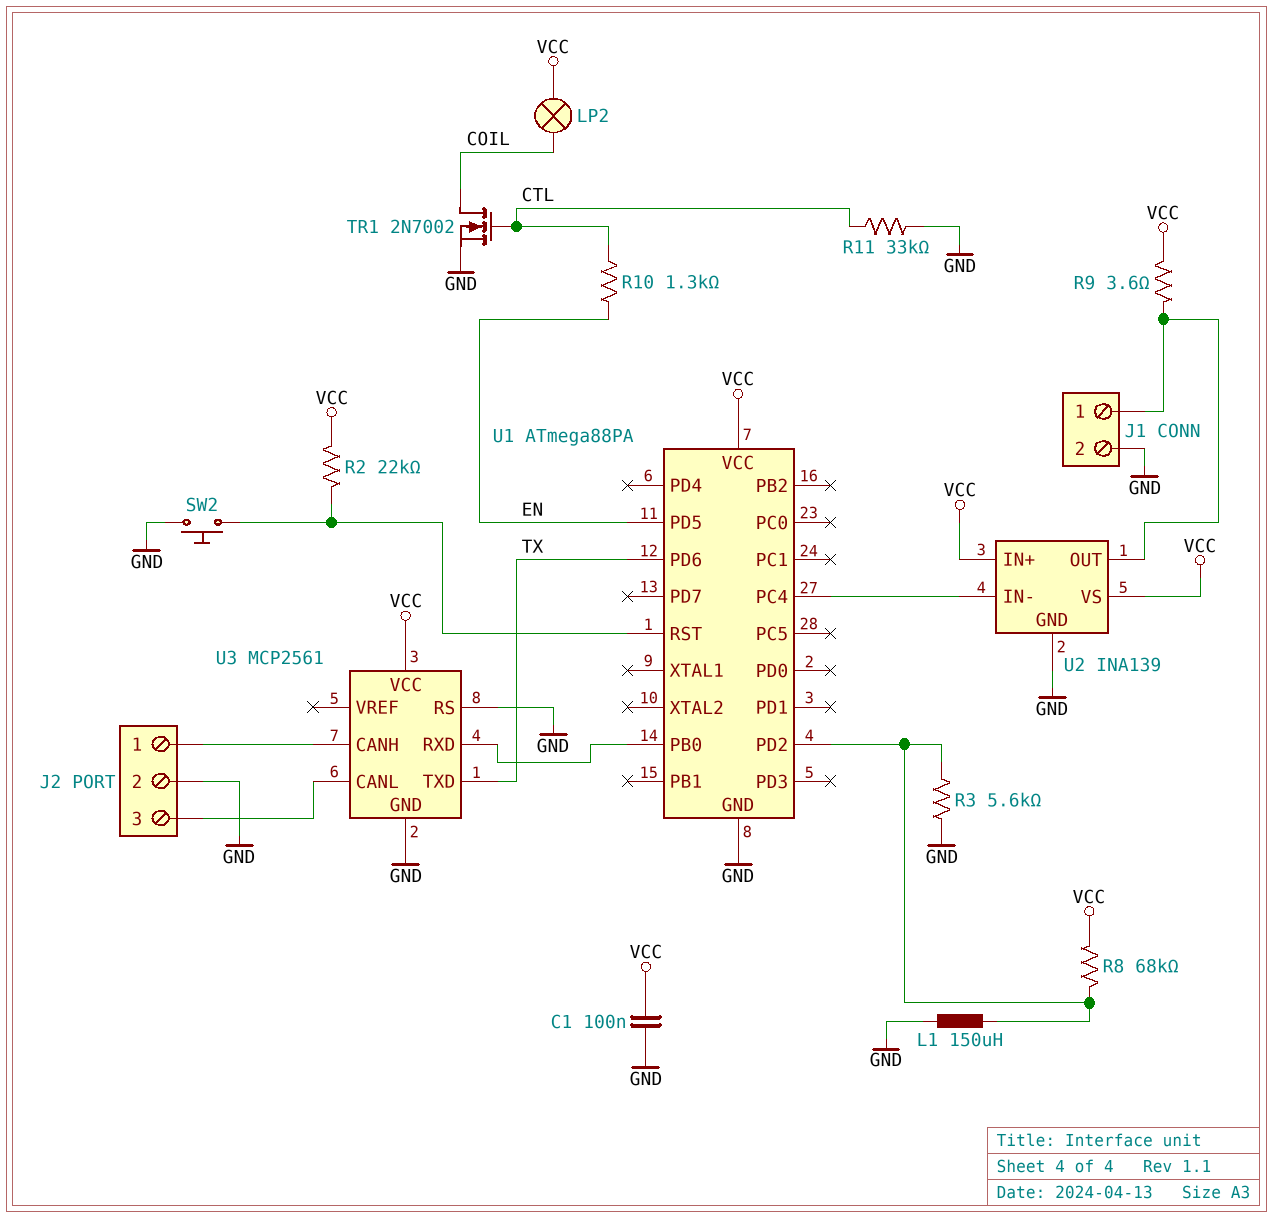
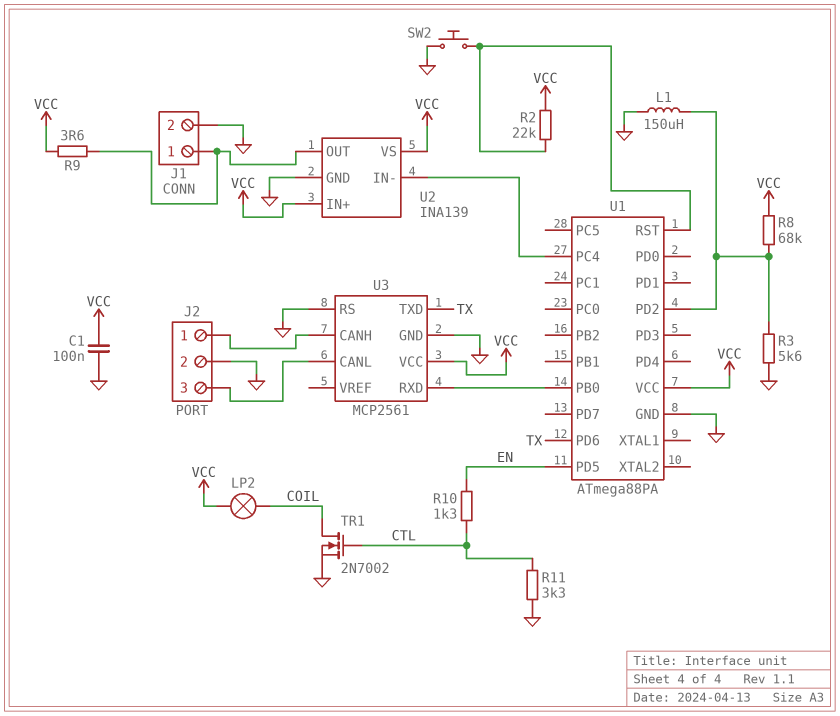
R11: 33k (CTL, GND) -> 3.3k (CTL, GND)

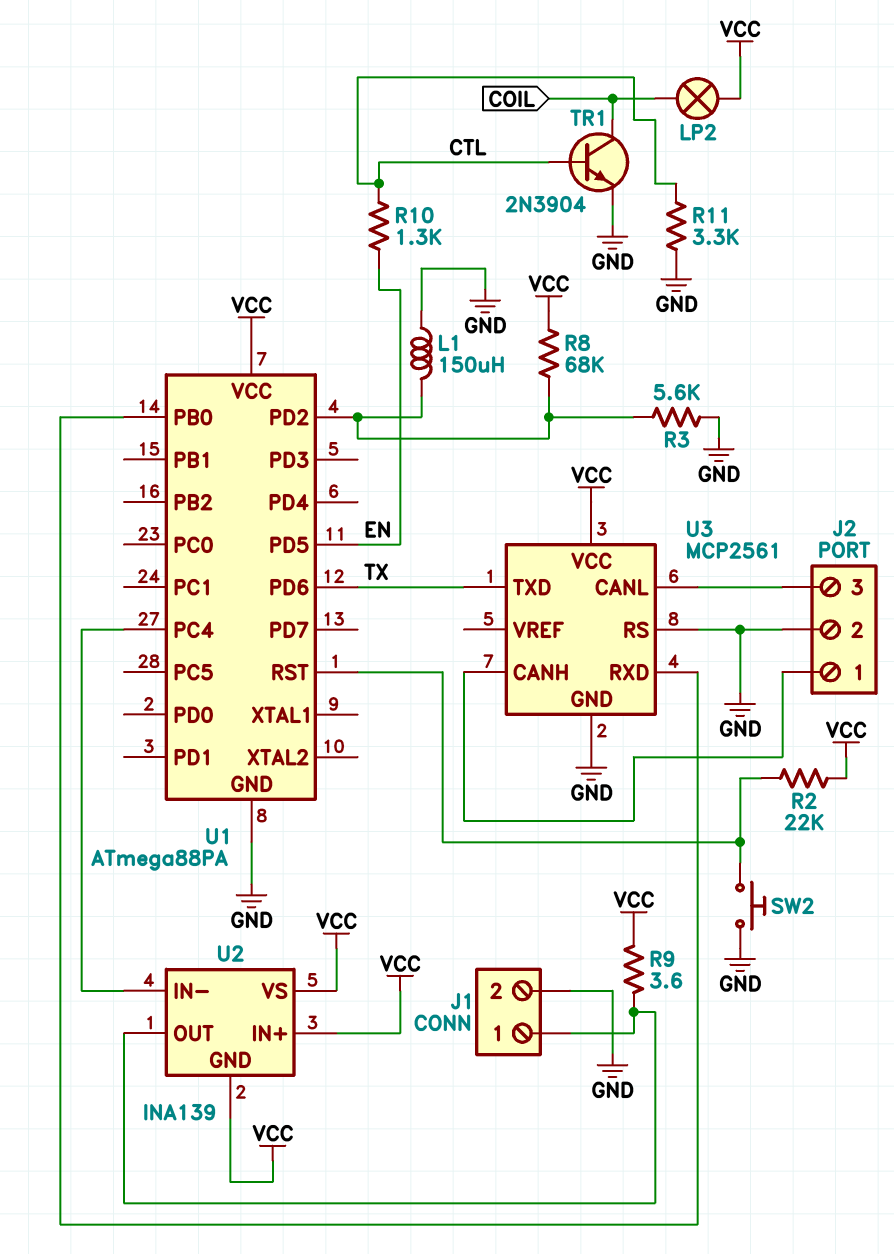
C1: 100nF (GND, VCC) -> none
TR1: NMOS 2N7002 (G CTL, D COIL, S GND) -> NPN 2N3904 (B CTL, C COIL, E GND)
U2 pin GND: GND -> VCC

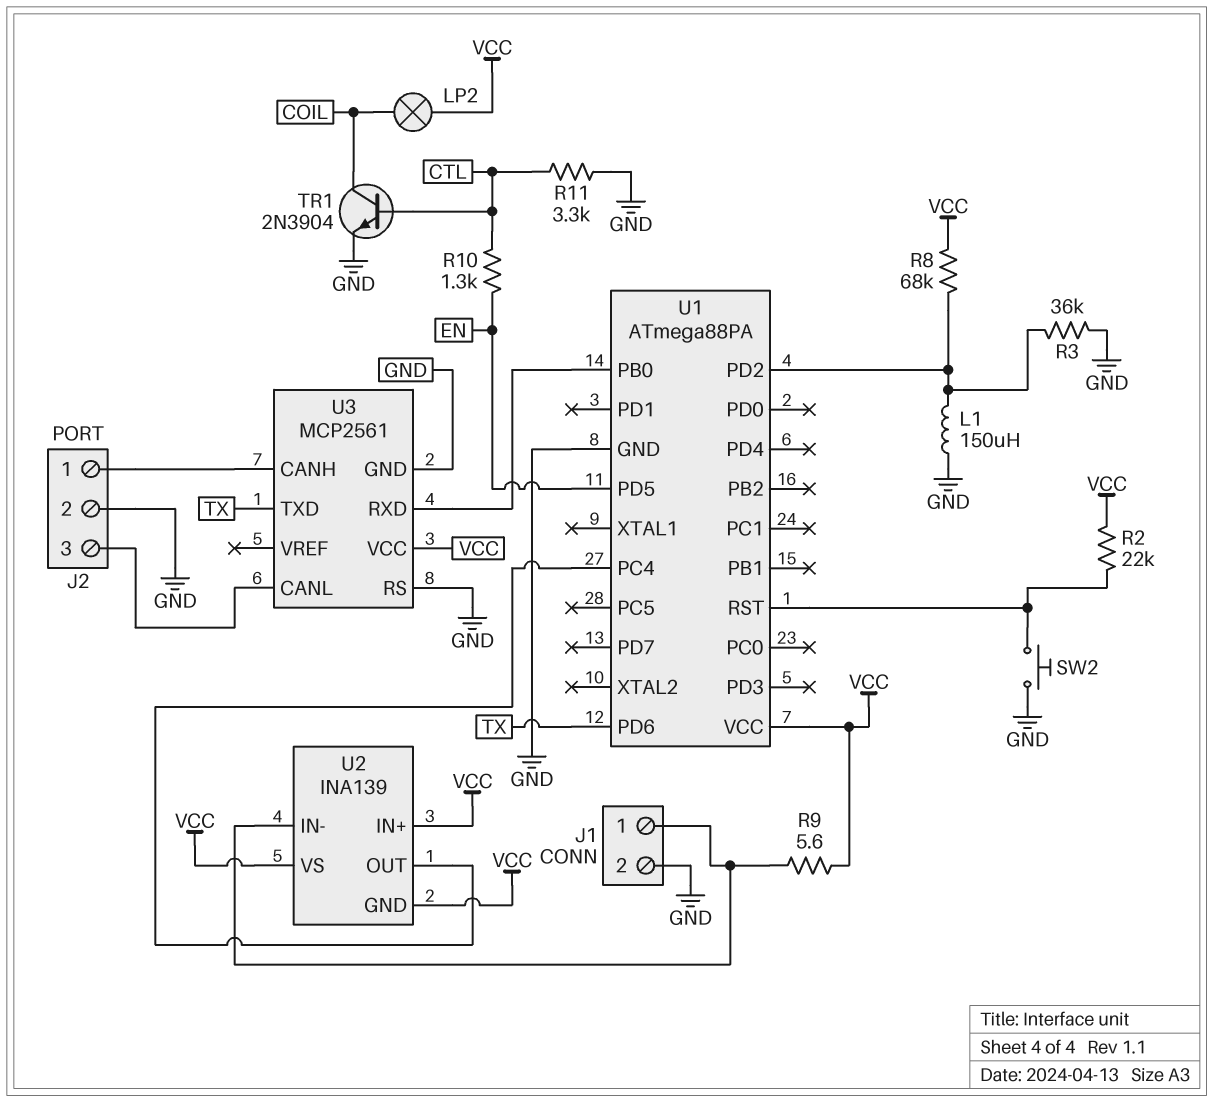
R3: 5.6k (GND, U1/PD2) -> 36k (GND, U1/PD2)
R9: 3.6 (J1/1, VCC) -> 5.6 (J1/1, VCC)
U2 pin IN-: U1/PC4 -> J1/1
U2 pin OUT: J1/1 -> U1/PC4

